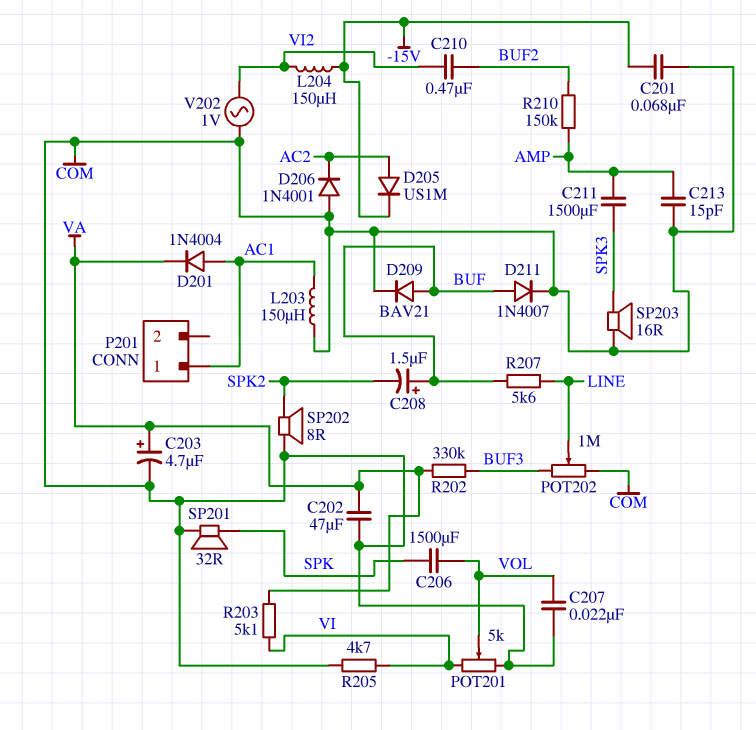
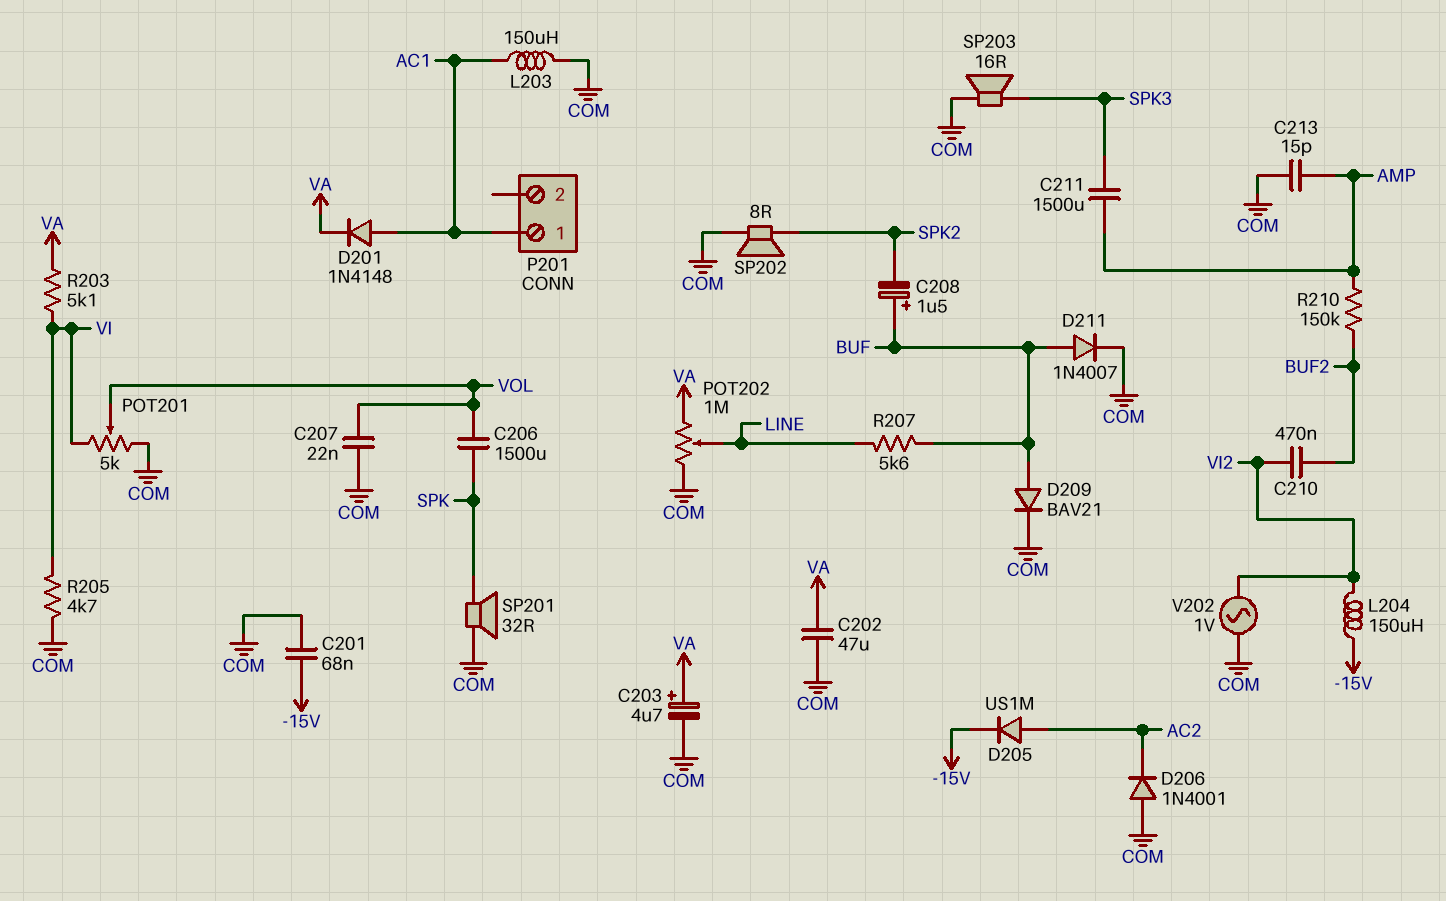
D201: diode 1N4004 (A AC1, K VA) -> diode 1N4148 (A AC1, K VA)
POT202: 1M (BUF3, COM, wiper LINE) -> 1M (COM, VA, wiper LINE)
R202: 330k (BUF3, VA) -> none

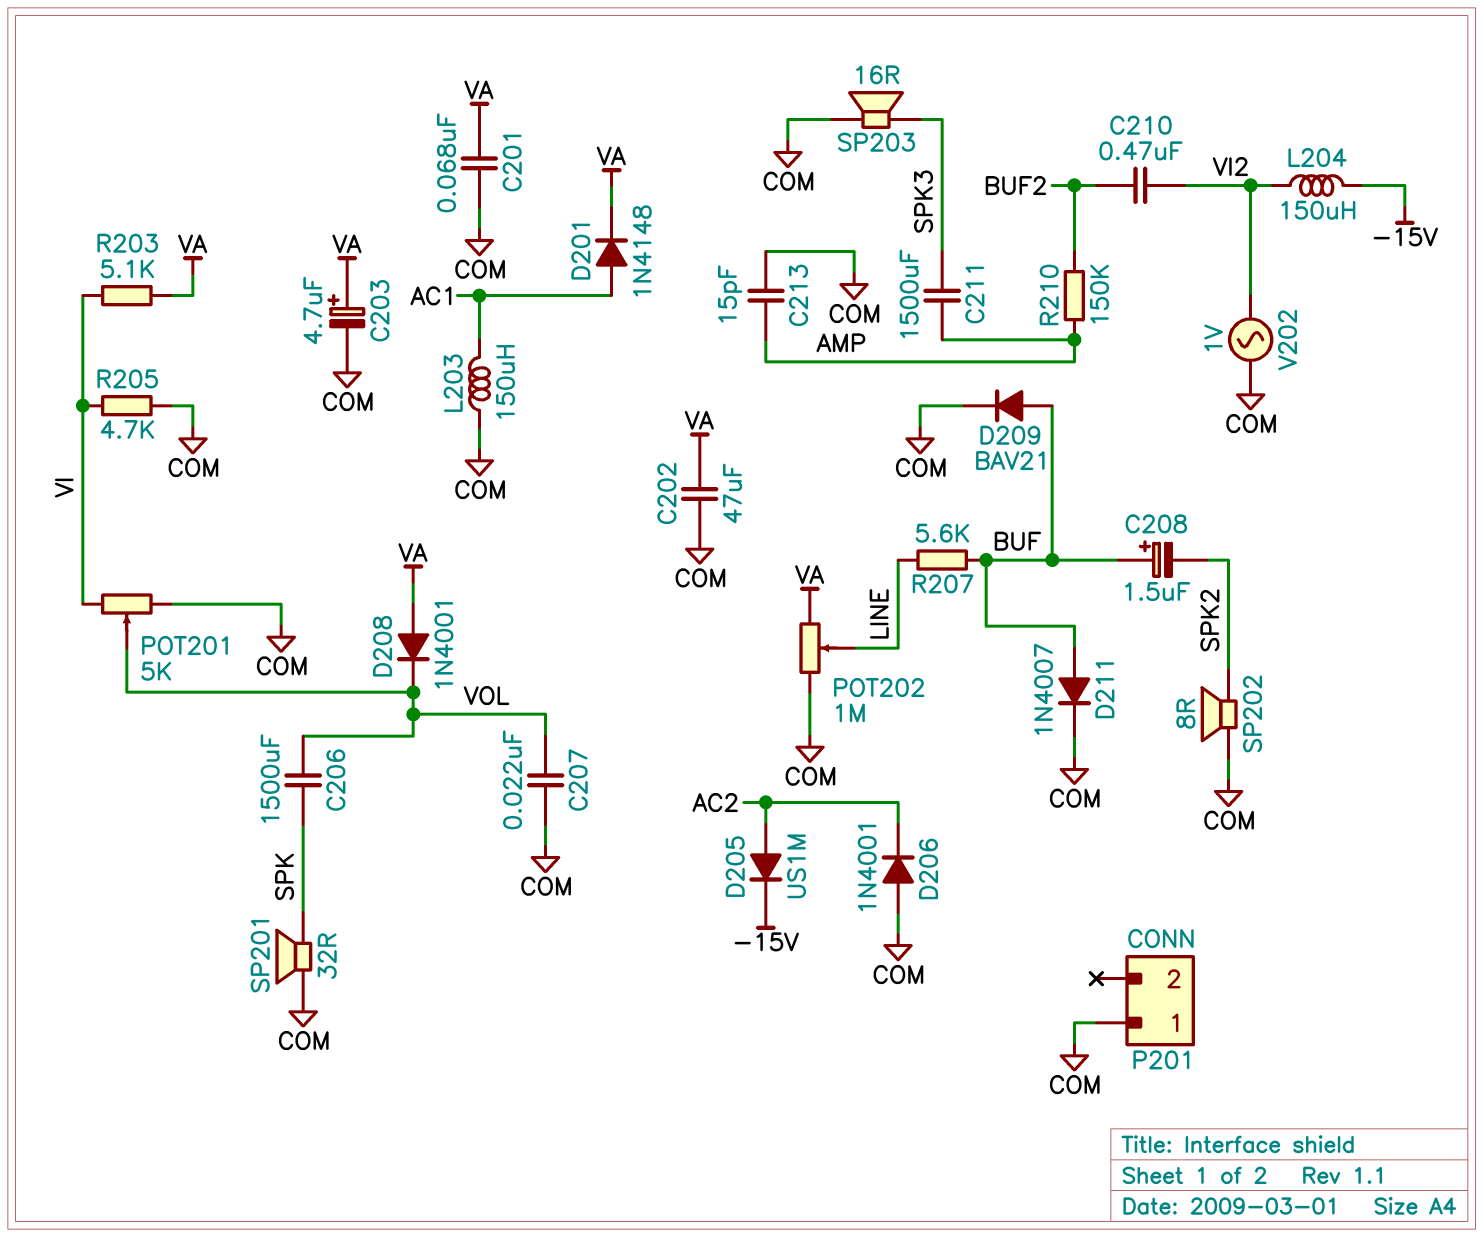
C201: 68nF (-15V, COM) -> 68nF (COM, VA)
D208: none -> diode 1N4001 (A VA, K VOL)
P201 pin 1: AC1 -> COM

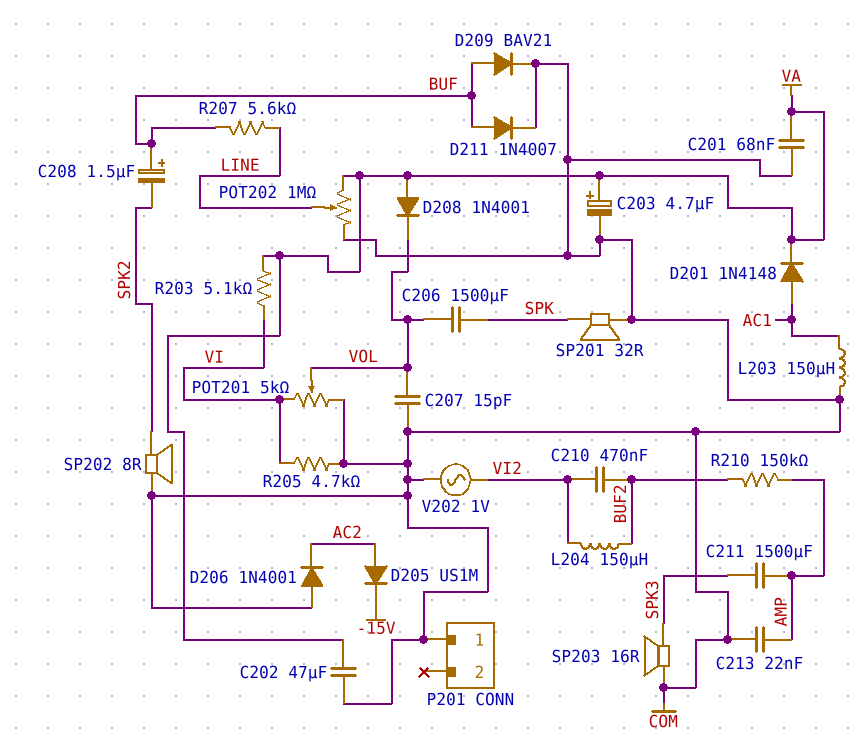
C207: 22nF (COM, VOL) -> 15pF (COM, VOL)
C213: 15pF (AMP, COM) -> 22nF (AMP, COM)
L204: 150uH (-15V, VI2) -> 150uH (BUF2, VI2)

